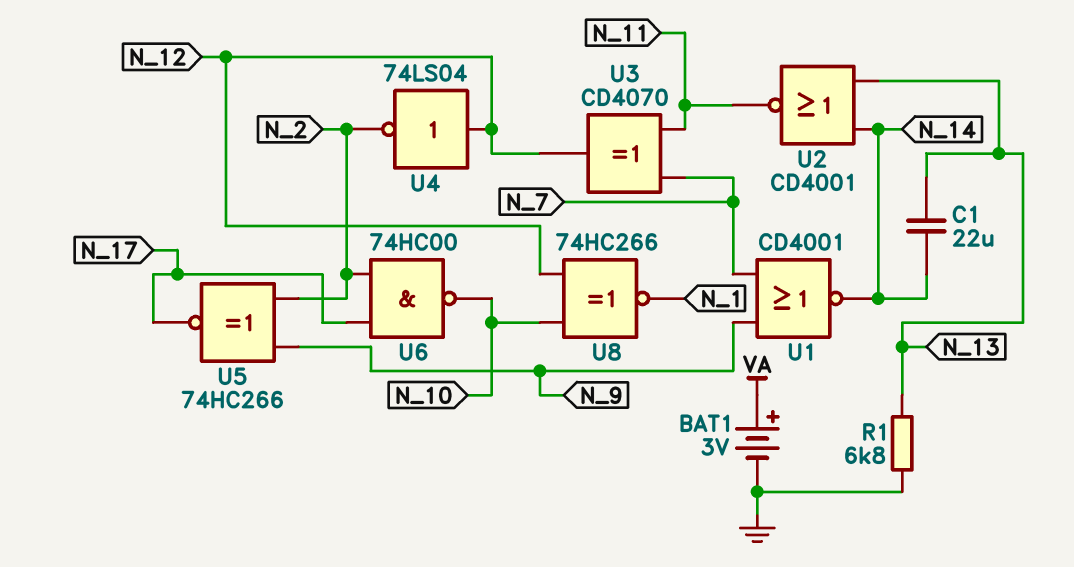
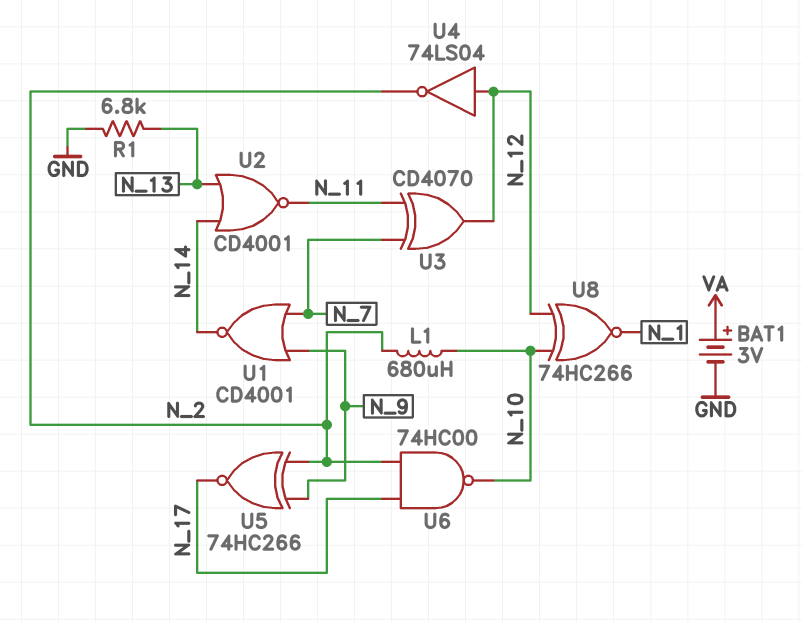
C1: 22uF (N_13, N_14) -> none
L1: none -> 680uH (N_2, N_10)

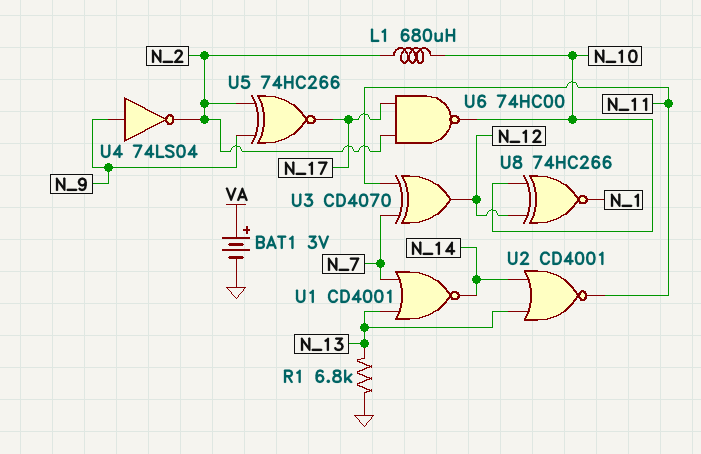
U1: NOR CD4001 (in N_7, in N_9, out N_14) -> NOR CD4001 (in N_7, in N_13, out N_14)
U4: NOT 74LS04 (in N_12, out N_2) -> NOT 74LS04 (in N_9, out N_2)

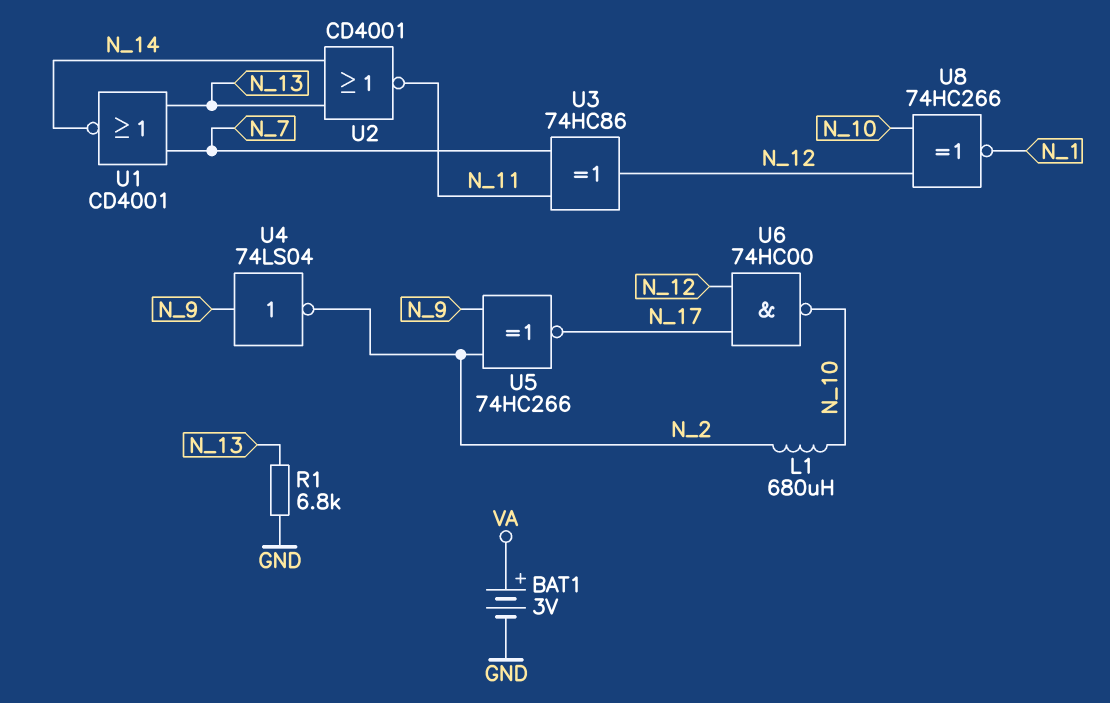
U3: XOR CD4070 (in N_7, in N_11, out N_12) -> XOR 74HC86 (in N_7, in N_11, out N_12)
U6: NAND 74HC00 (in N_2, in N_17, out N_10) -> NAND 74HC00 (in N_12, in N_17, out N_10)

